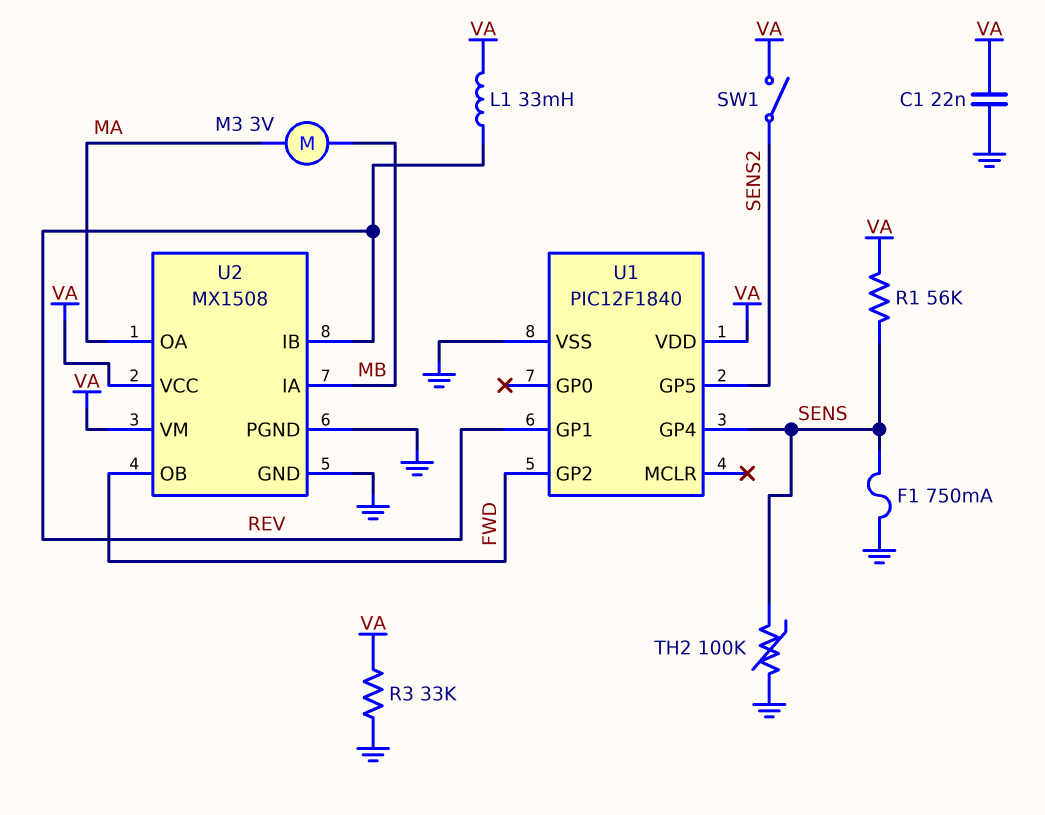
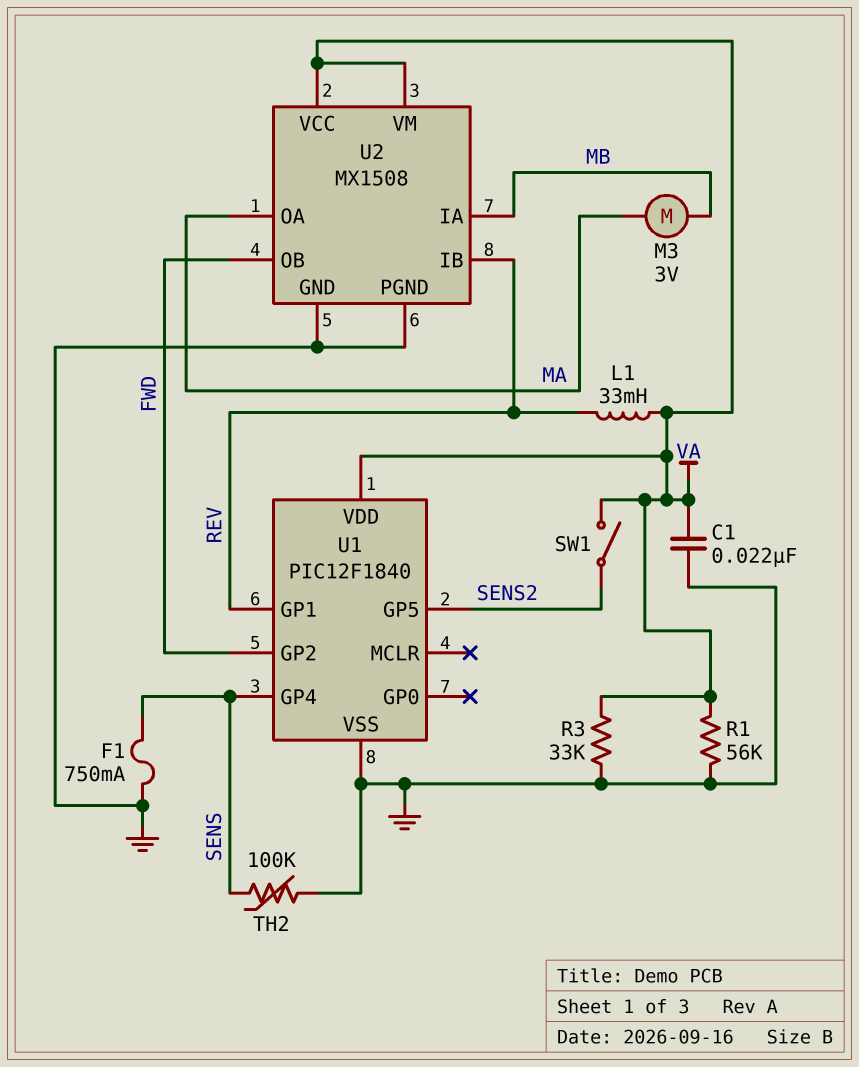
R1: 56k (SENS, VA) -> 56k (GND, VA)

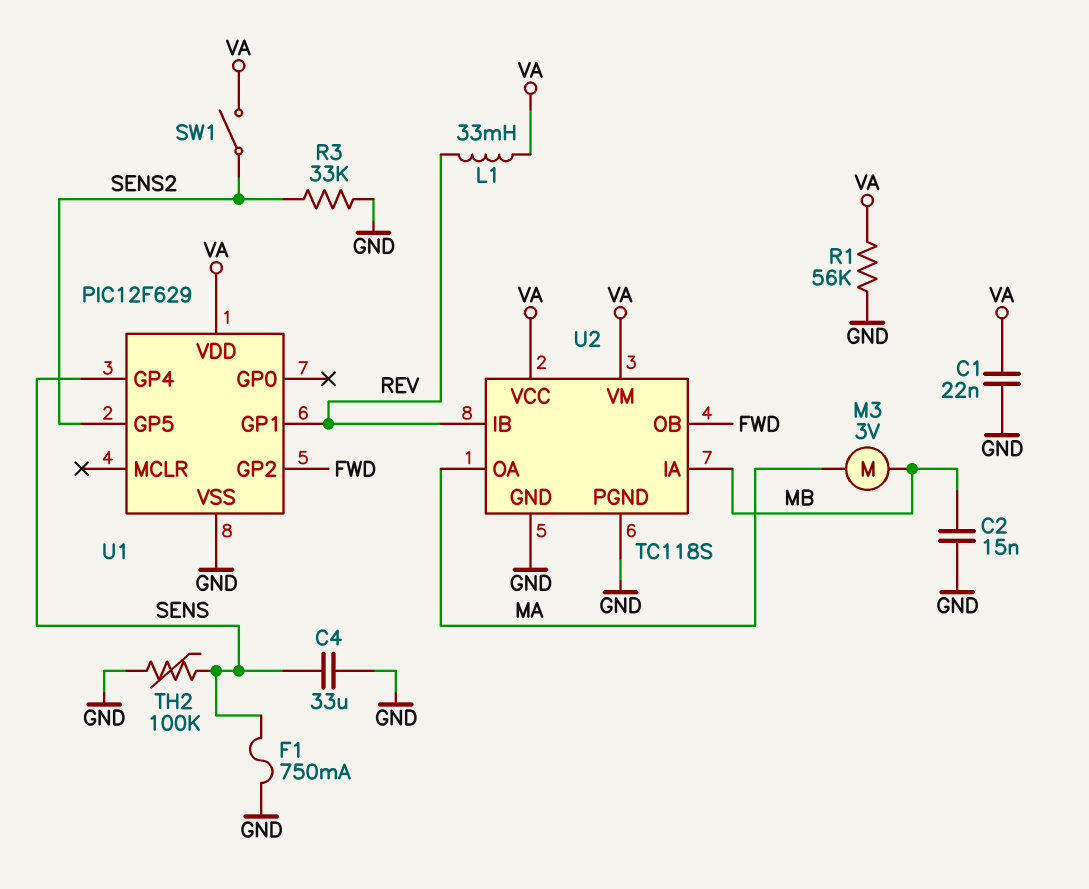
C2: none -> 15nF (GND, MB)
C4: none -> 33uF (GND, SENS)
R3: 33k (GND, VA) -> 33k (GND, SENS2)
U1: PIC12F1840 -> PIC12F629
U2: MX1508 -> TC118S

